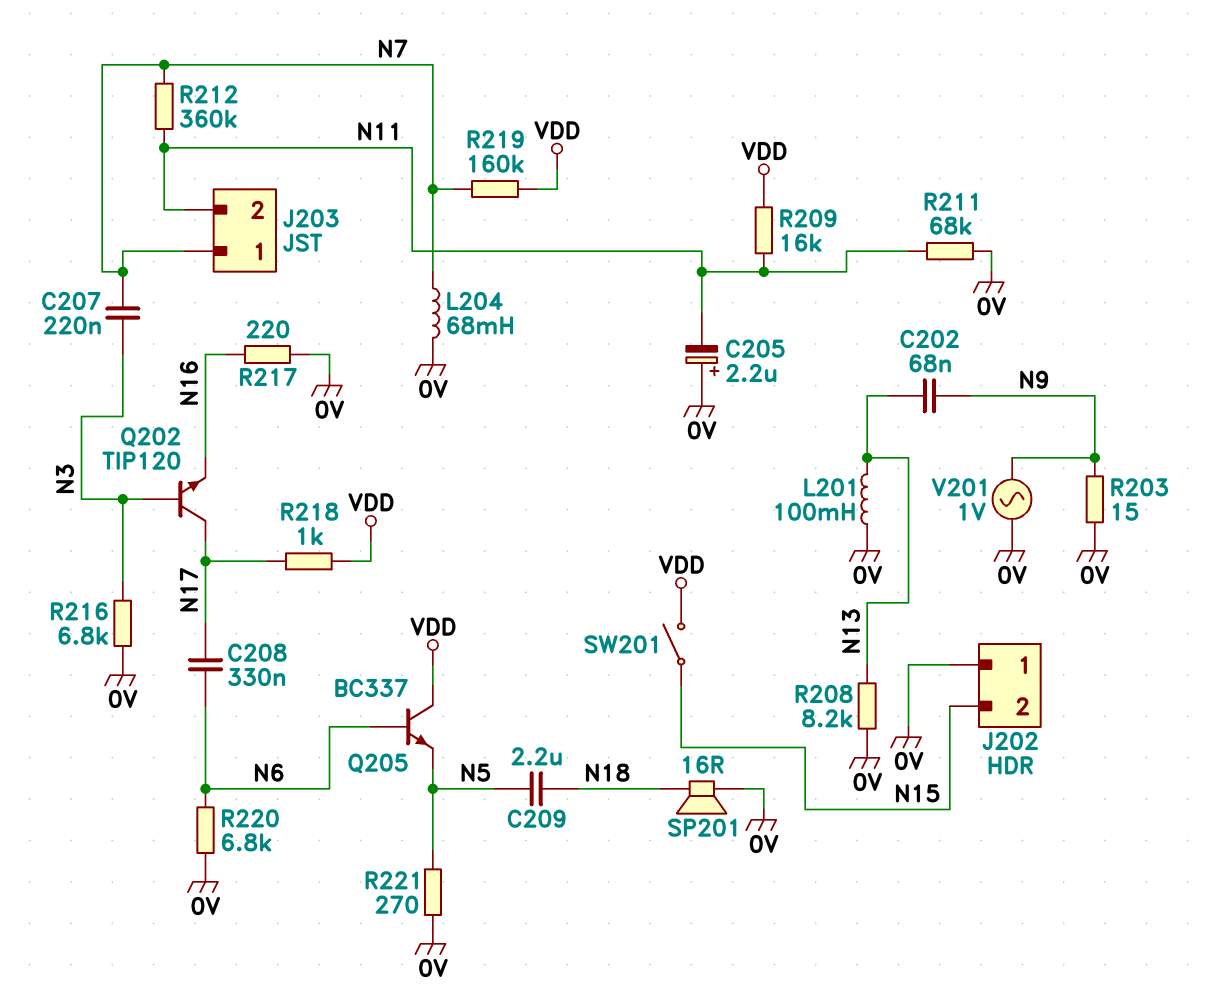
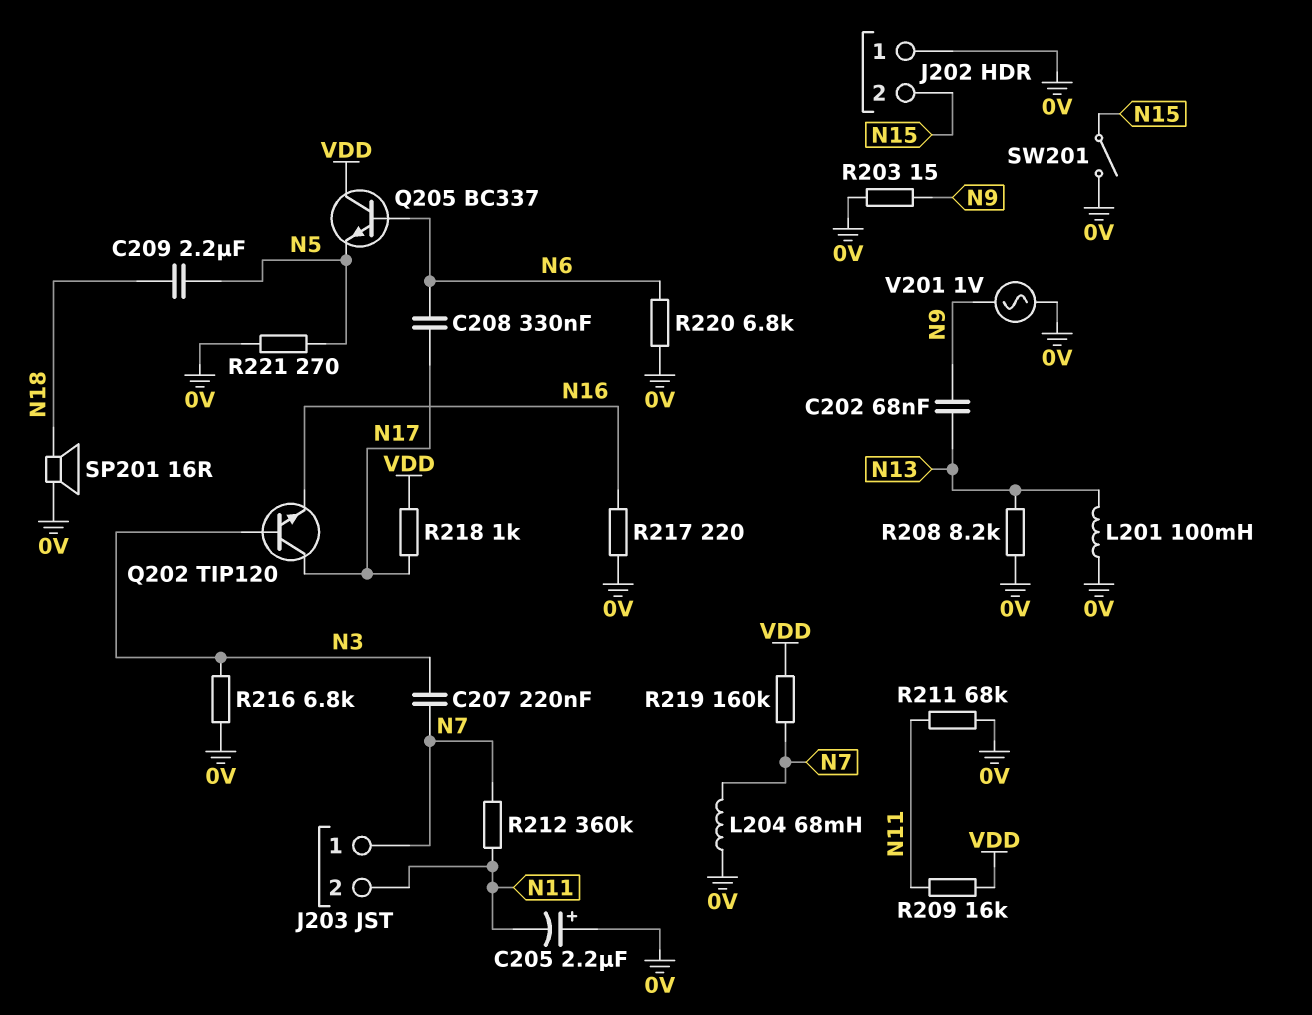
SW201: switch (N15, VDD) -> switch (0V, N15)

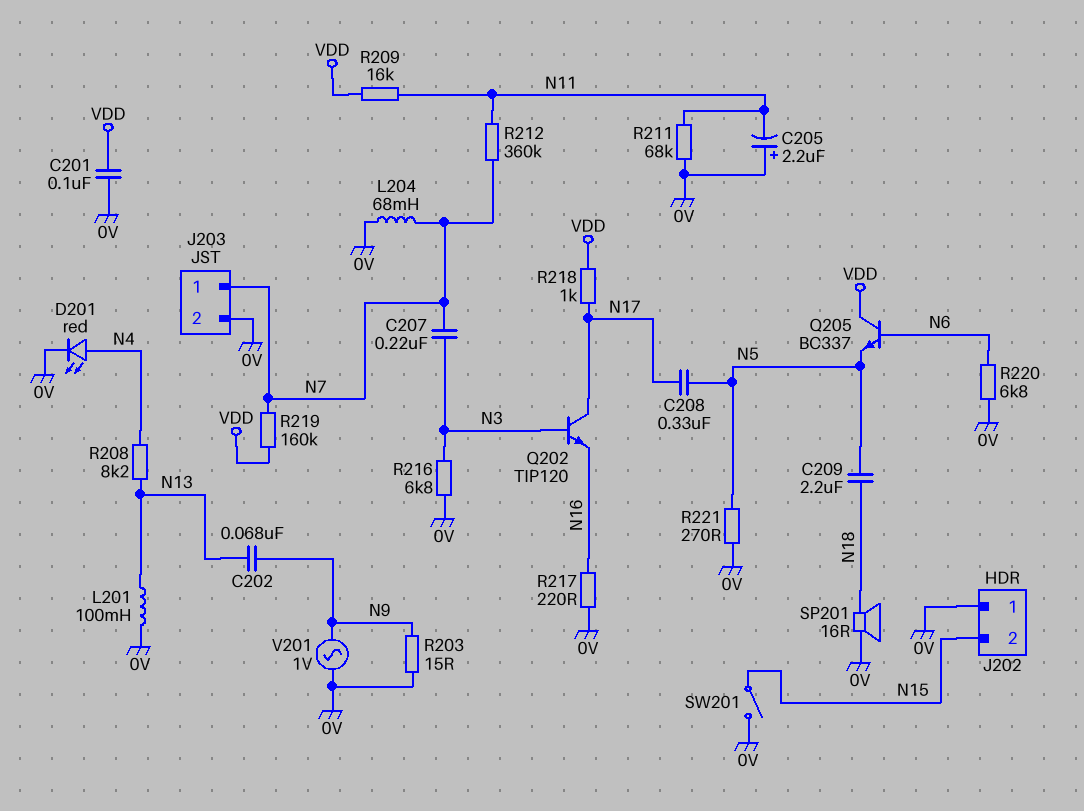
C201: none -> 100nF (0V, VDD)
C208: 330nF (N6, N17) -> 330nF (N5, N17)
D201: none -> LED red (A N4, K 0V)
J203 pin 2: N11 -> 0V
R208: 8.2k (0V, N13) -> 8.2k (N4, N13)

